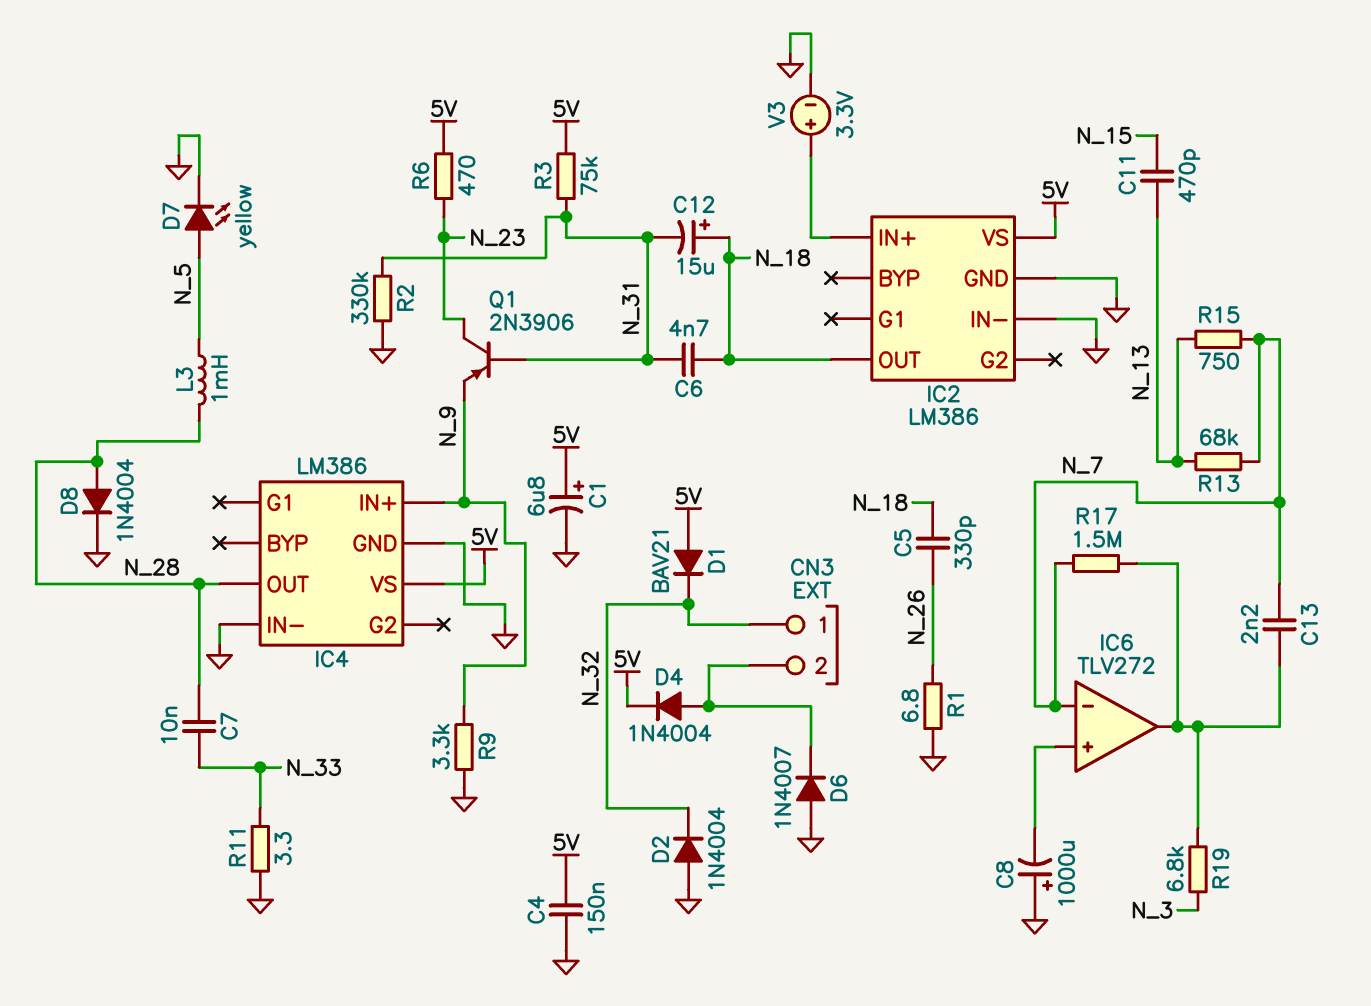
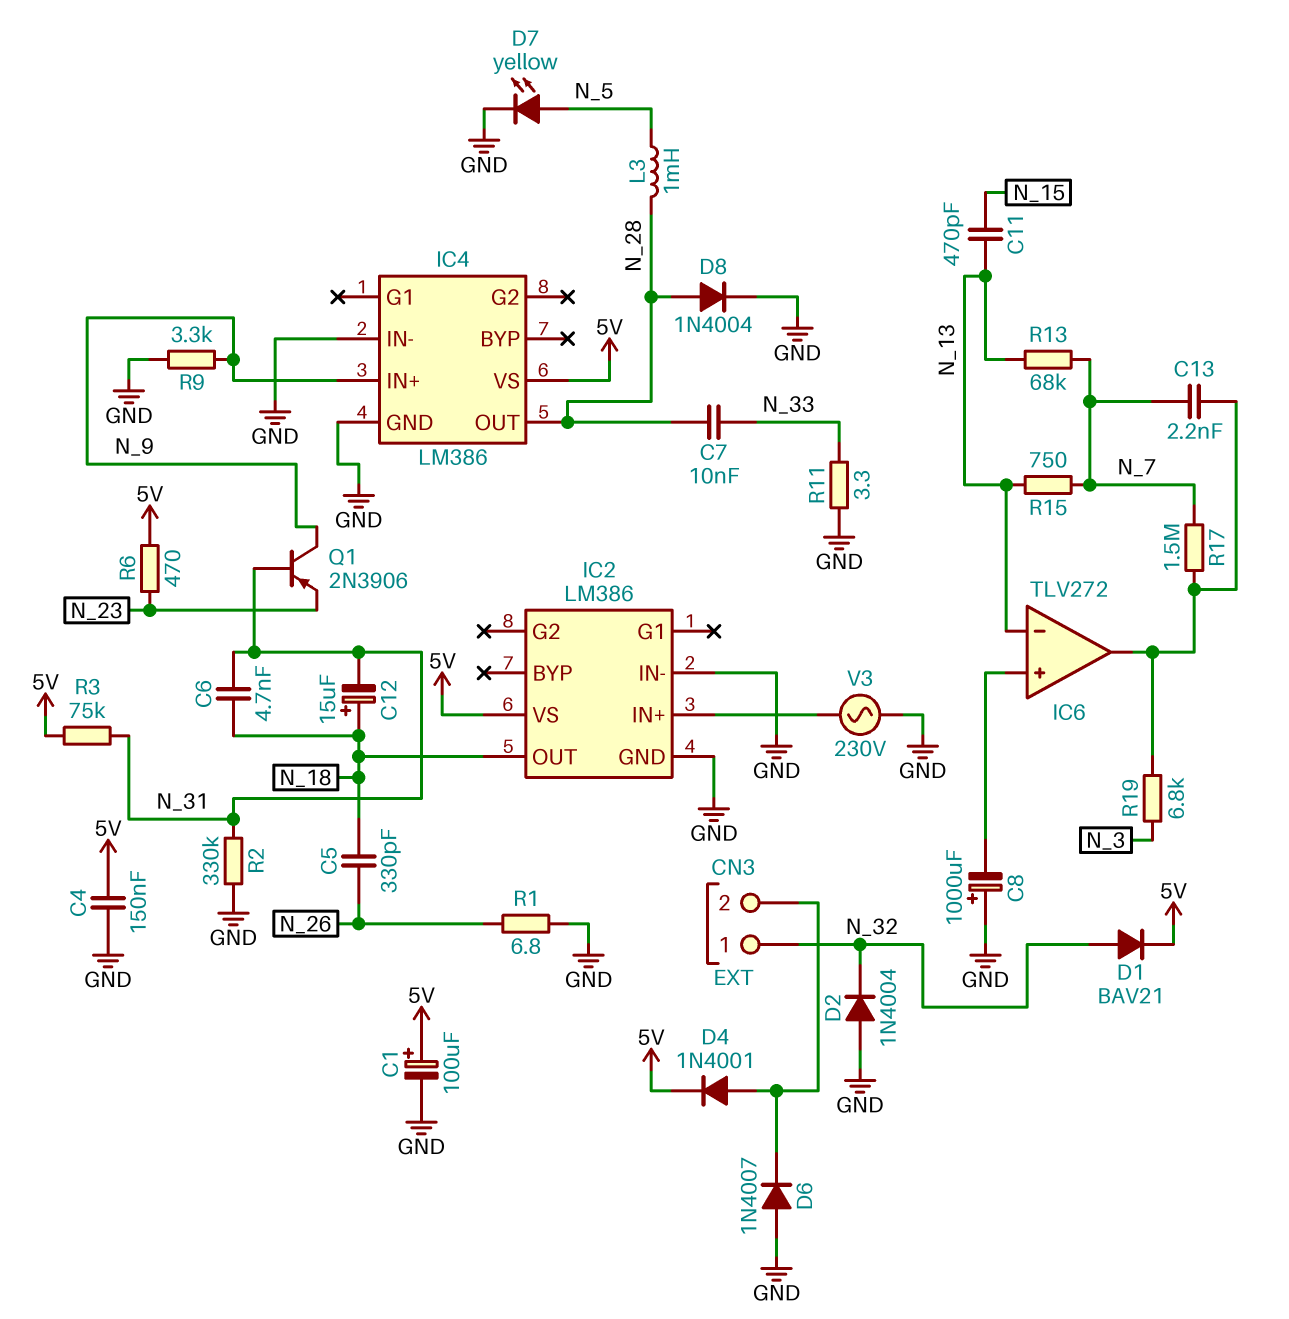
C1: 6.8uF (plus 5V, minus GND) -> 100uF (plus 5V, minus GND)
D1: diode BAV21 (A 5V, K N_32) -> diode BAV21 (A N_32, K 5V)
D4: diode 1N4004 (A CN3/2, K 5V) -> diode 1N4001 (A CN3/2, K 5V)
IC6 pin in-: N_7 -> N_13
Q1: PNP 2N3906 (B N_31, C N_23, E N_9) -> PNP 2N3906 (B N_31, C N_9, E N_23)
V3: 3.3V (plus IC2/IN+, minus GND) -> AC 230V (GND, IC2/IN+)

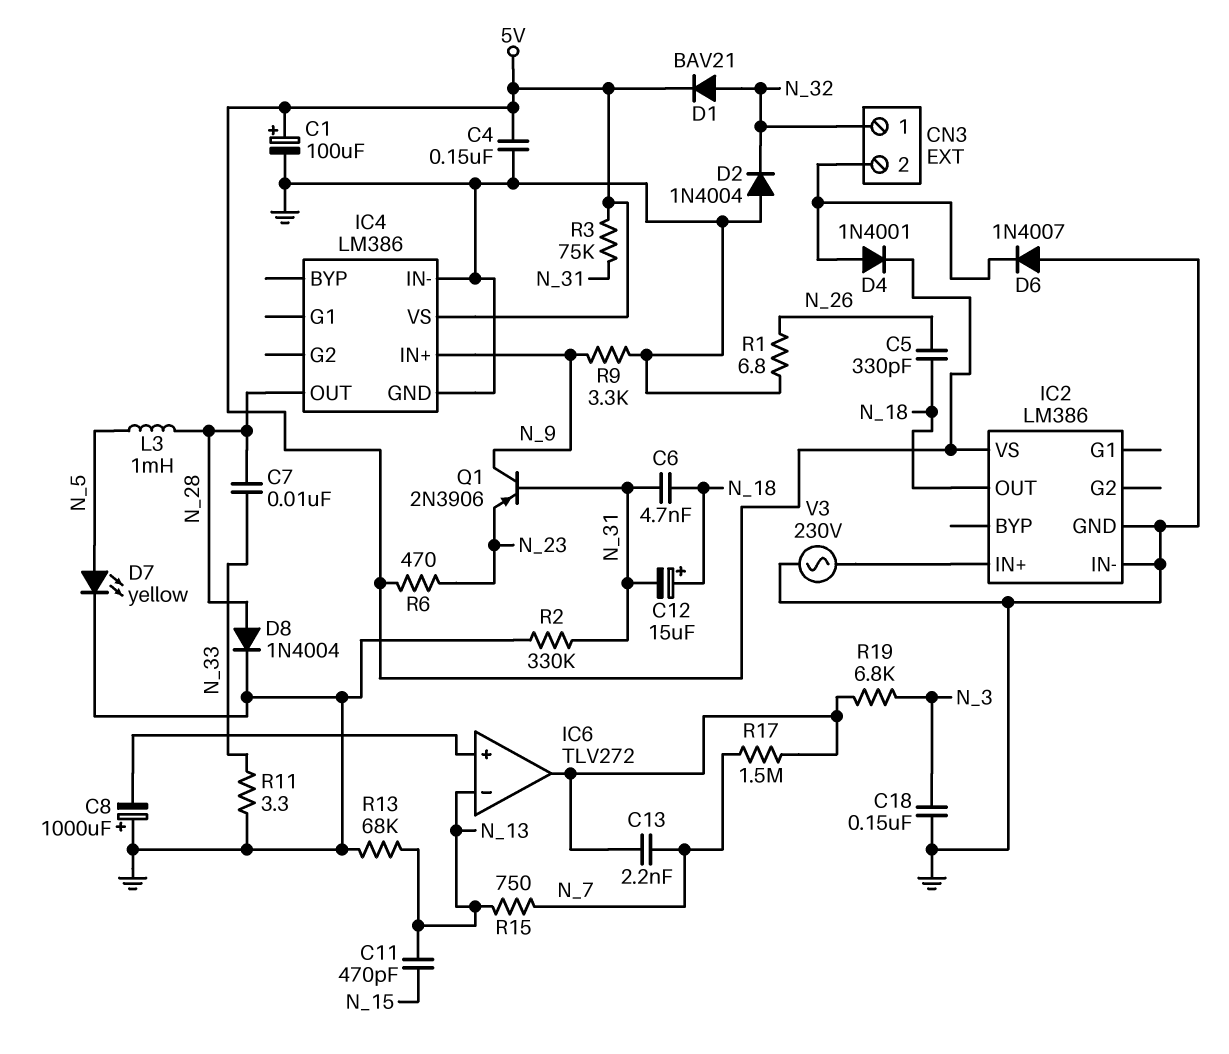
C18: none -> 150nF (GND, N_3)
R13: 68k (N_7, N_13) -> 68k (GND, N_13)

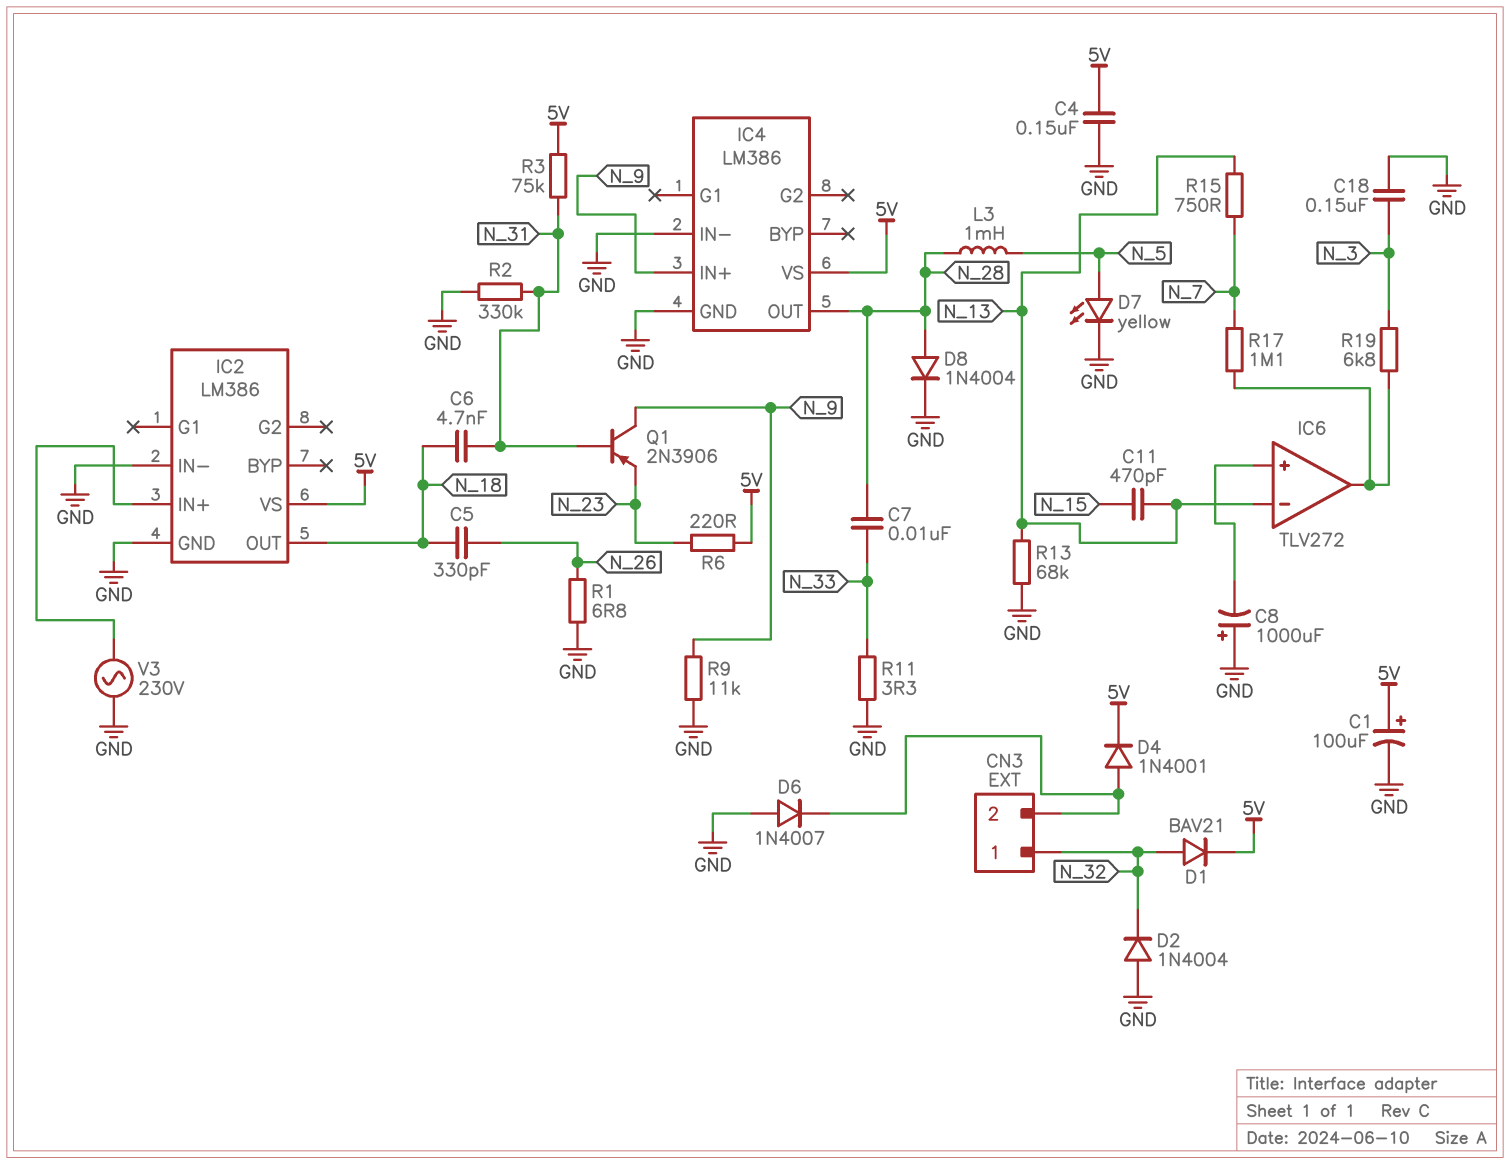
C12: 15uF (plus N_18, minus N_31) -> none
C13: 2.2nF (IC6/out, N_7) -> none
R6: 470 (5V, N_23) -> 220 (5V, N_23)
R9: 3.3k (GND, N_9) -> 11k (GND, N_9)
R17: 1.5M (IC6/out, N_7) -> 1.1M (IC6/out, N_7)

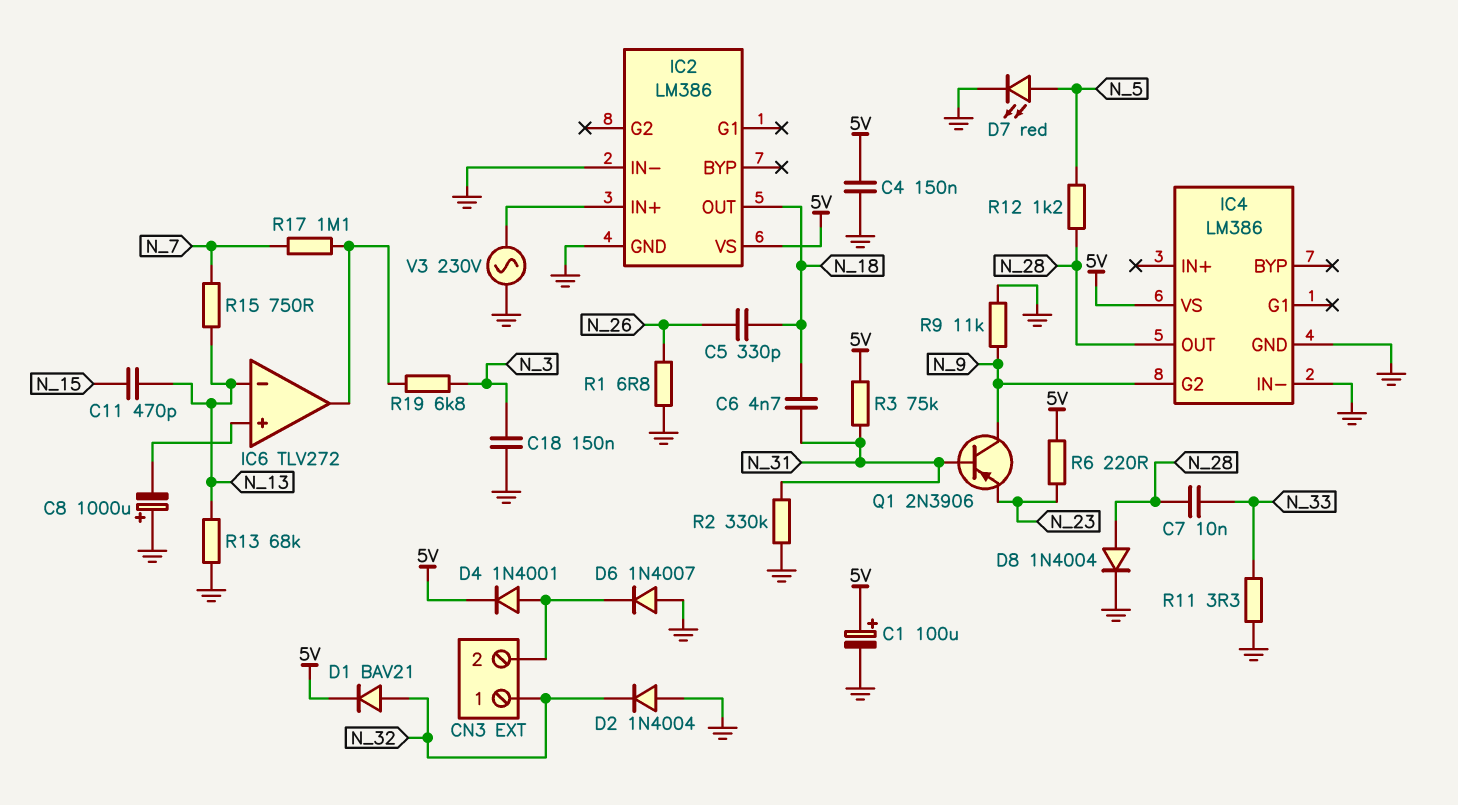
D7: LED yellow (A N_5, K GND) -> LED red (A N_5, K GND)
IC4 pin G2: none -> N_9
IC4 pin IN+: N_9 -> none
L3: 1mH (N_5, N_28) -> none
R12: none -> 1.2k (N_5, N_28)

